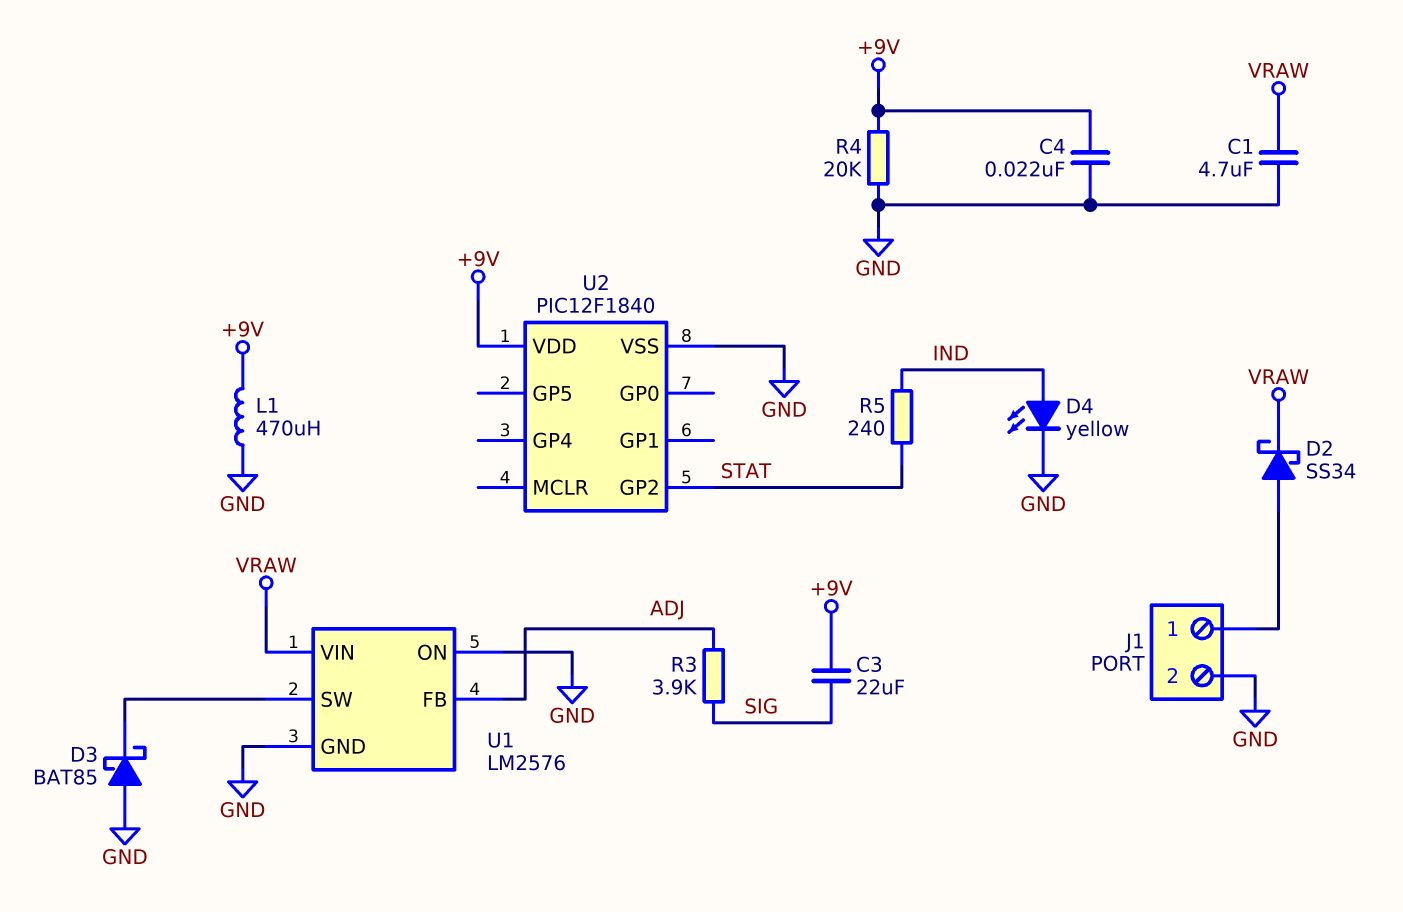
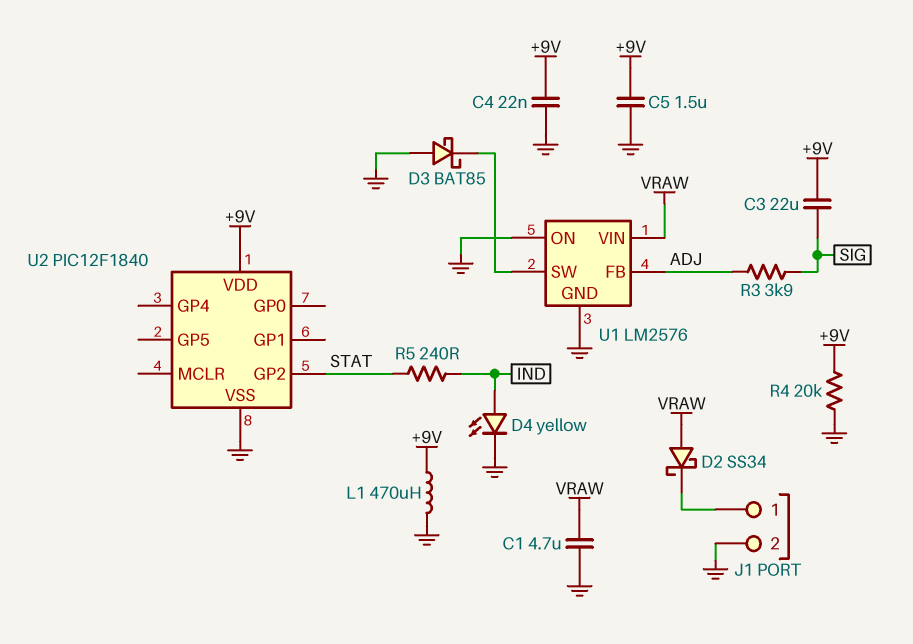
C5: none -> 1.5uF (+9V, GND)
D2: schottky SS34 (A J1/1, K VRAW) -> schottky SS34 (A VRAW, K J1/1)

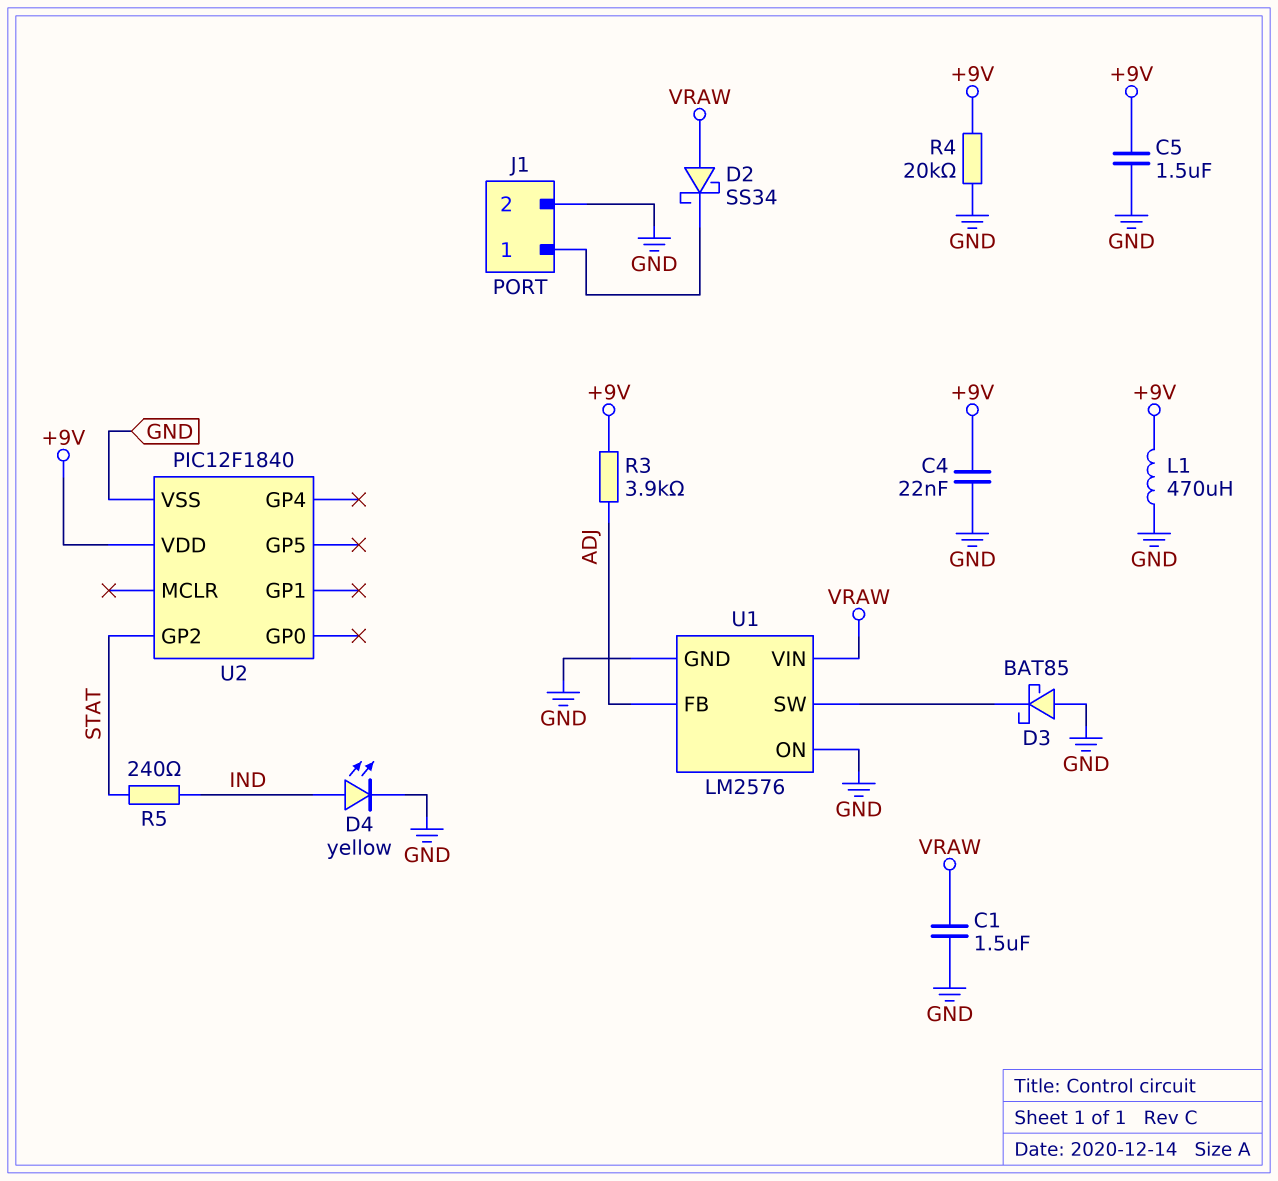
C1: 4.7uF (GND, VRAW) -> 1.5uF (GND, VRAW)
C3: 22uF (+9V, SIG) -> none
R3: 3.9k (ADJ, SIG) -> 3.9k (+9V, ADJ)

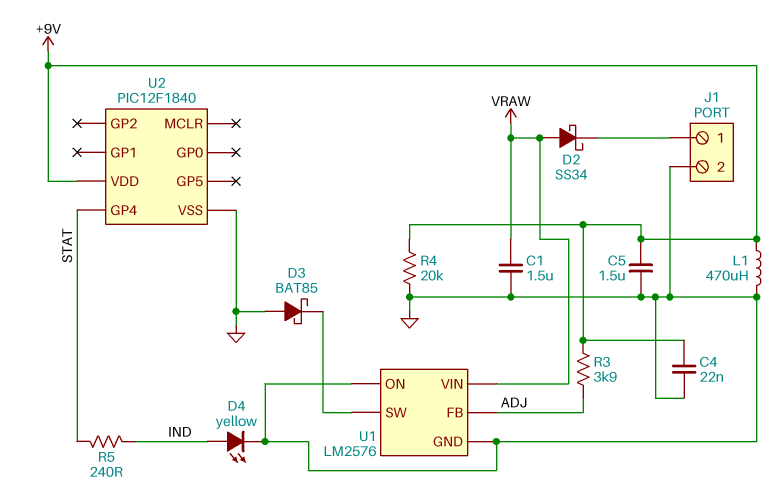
U2 pin GP2: STAT -> none
U2 pin GP4: none -> STAT

